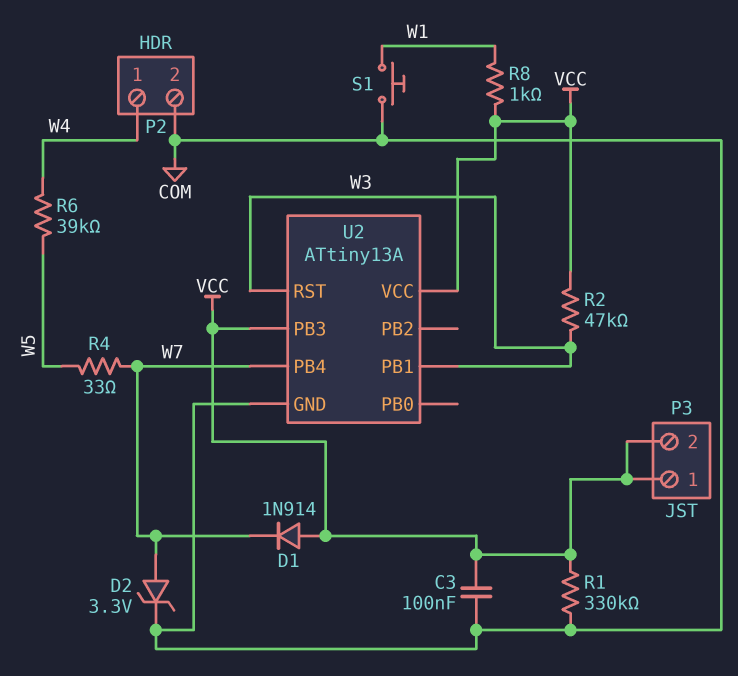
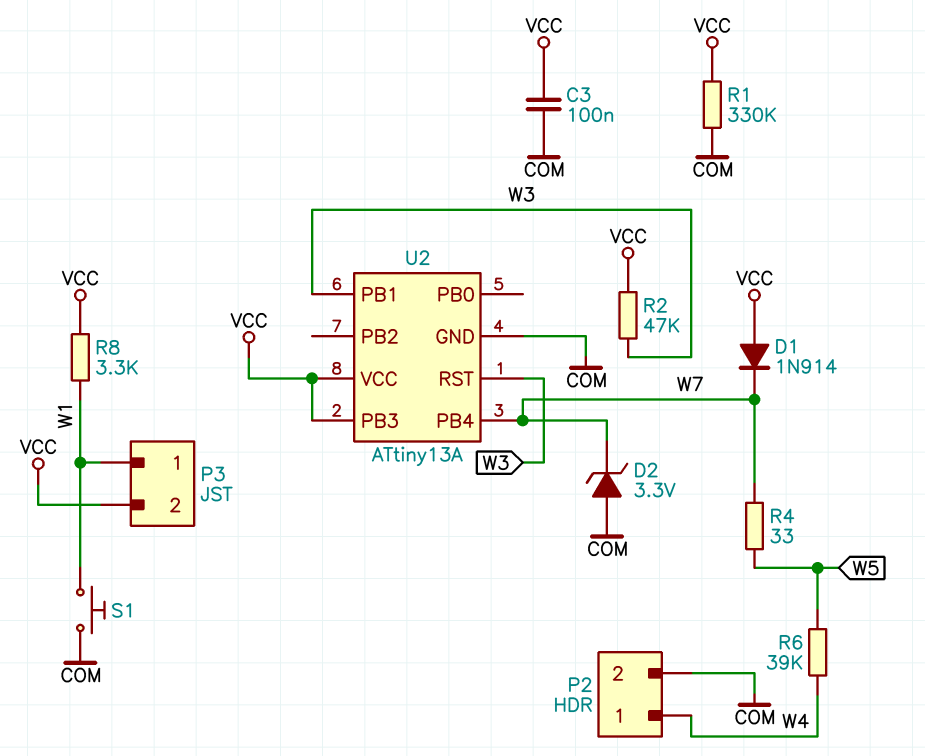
D2: zener 3.3V (A W7, K COM) -> zener 3.3V (A COM, K W7)
P3 pin 1: VCC -> W1
R8: 1k (VCC, W1) -> 3.3k (VCC, W1)

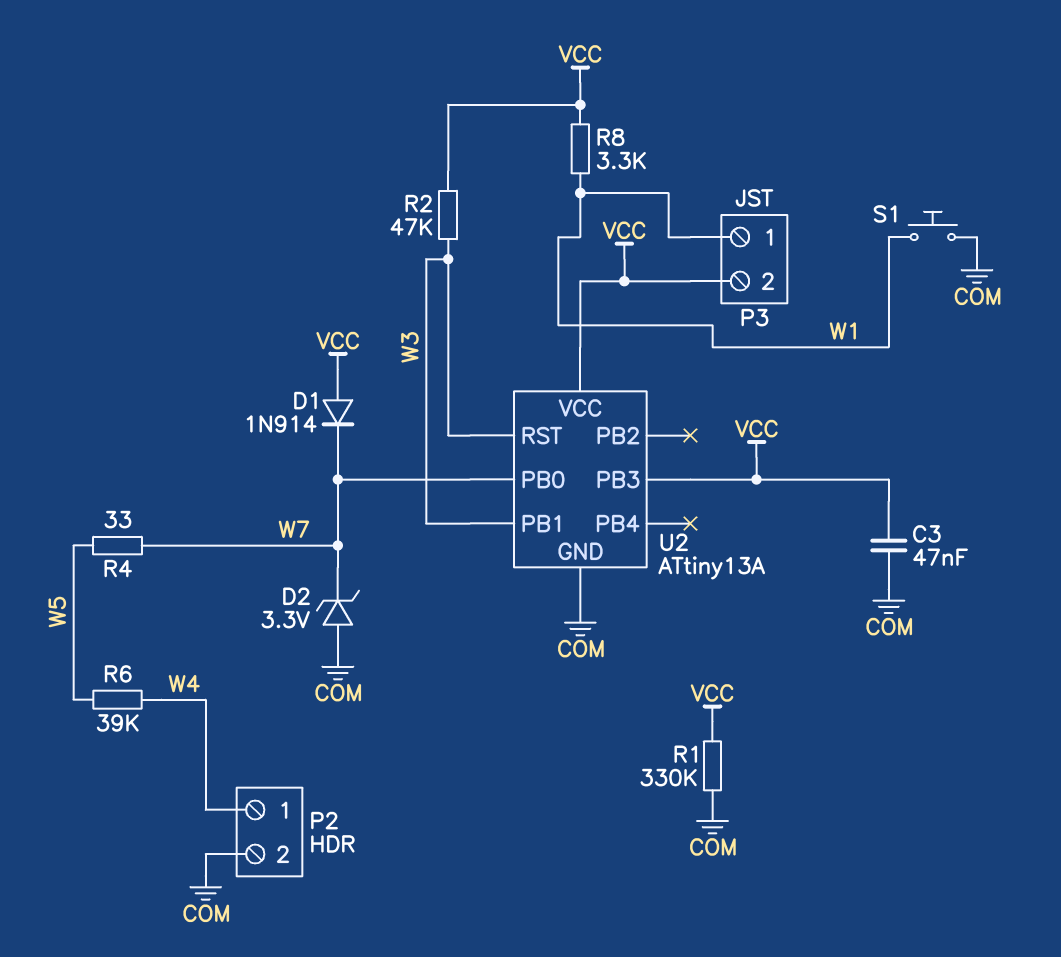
C3: 100nF (COM, VCC) -> 47nF (COM, VCC)
U2 pin PB0: none -> W7
U2 pin PB4: W7 -> none

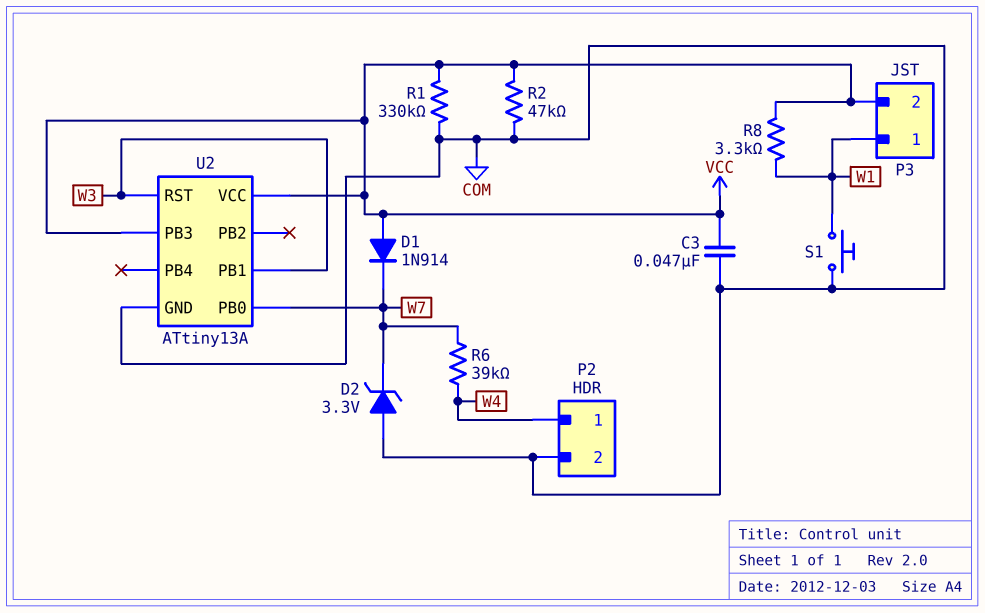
R2: 47k (VCC, W3) -> 47k (COM, VCC)
R4: 33 (W5, W7) -> none
R6: 39k (W4, W5) -> 39k (W4, W7)

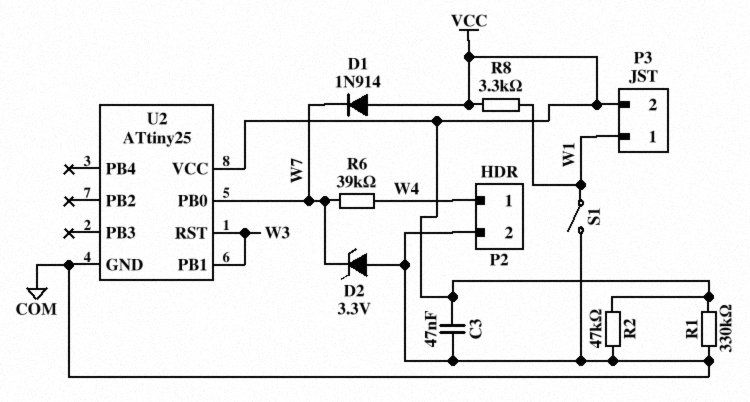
S1: button (COM, W1) -> switch (COM, W1)
U2: ATtiny13A -> ATtiny25
U2 pin PB3: VCC -> none

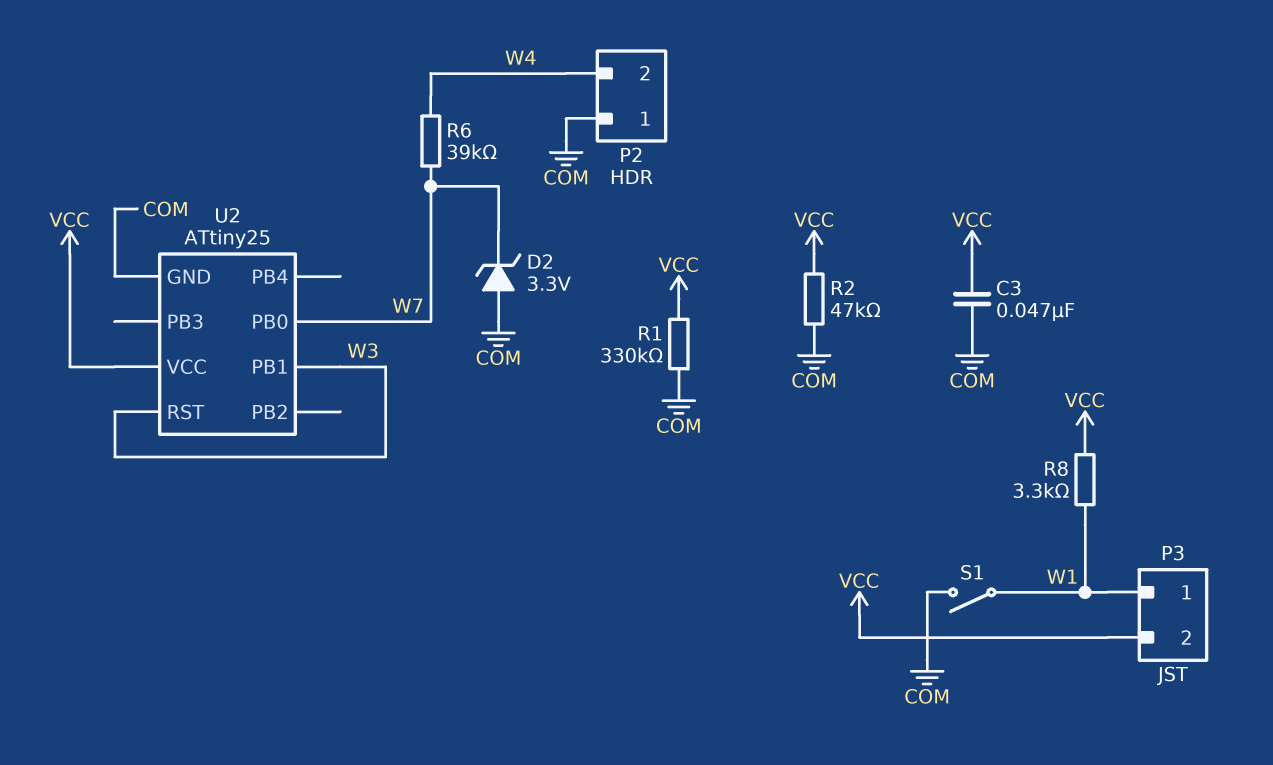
D1: diode 1N914 (A VCC, K W7) -> none
P2 pin 1: W4 -> COM
P2 pin 2: COM -> W4

